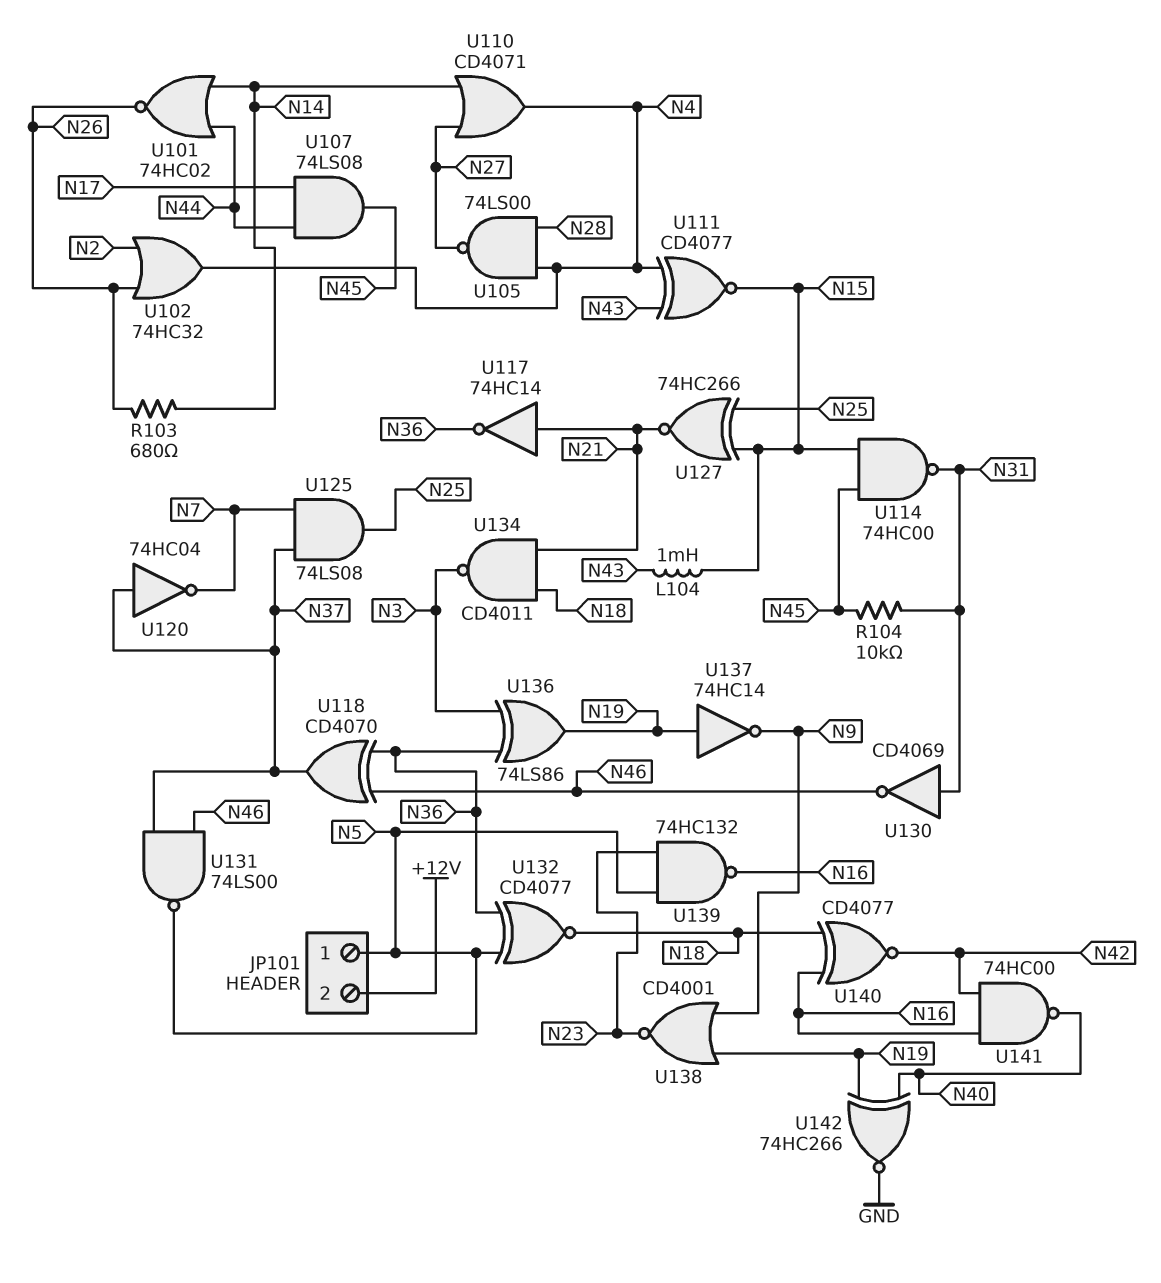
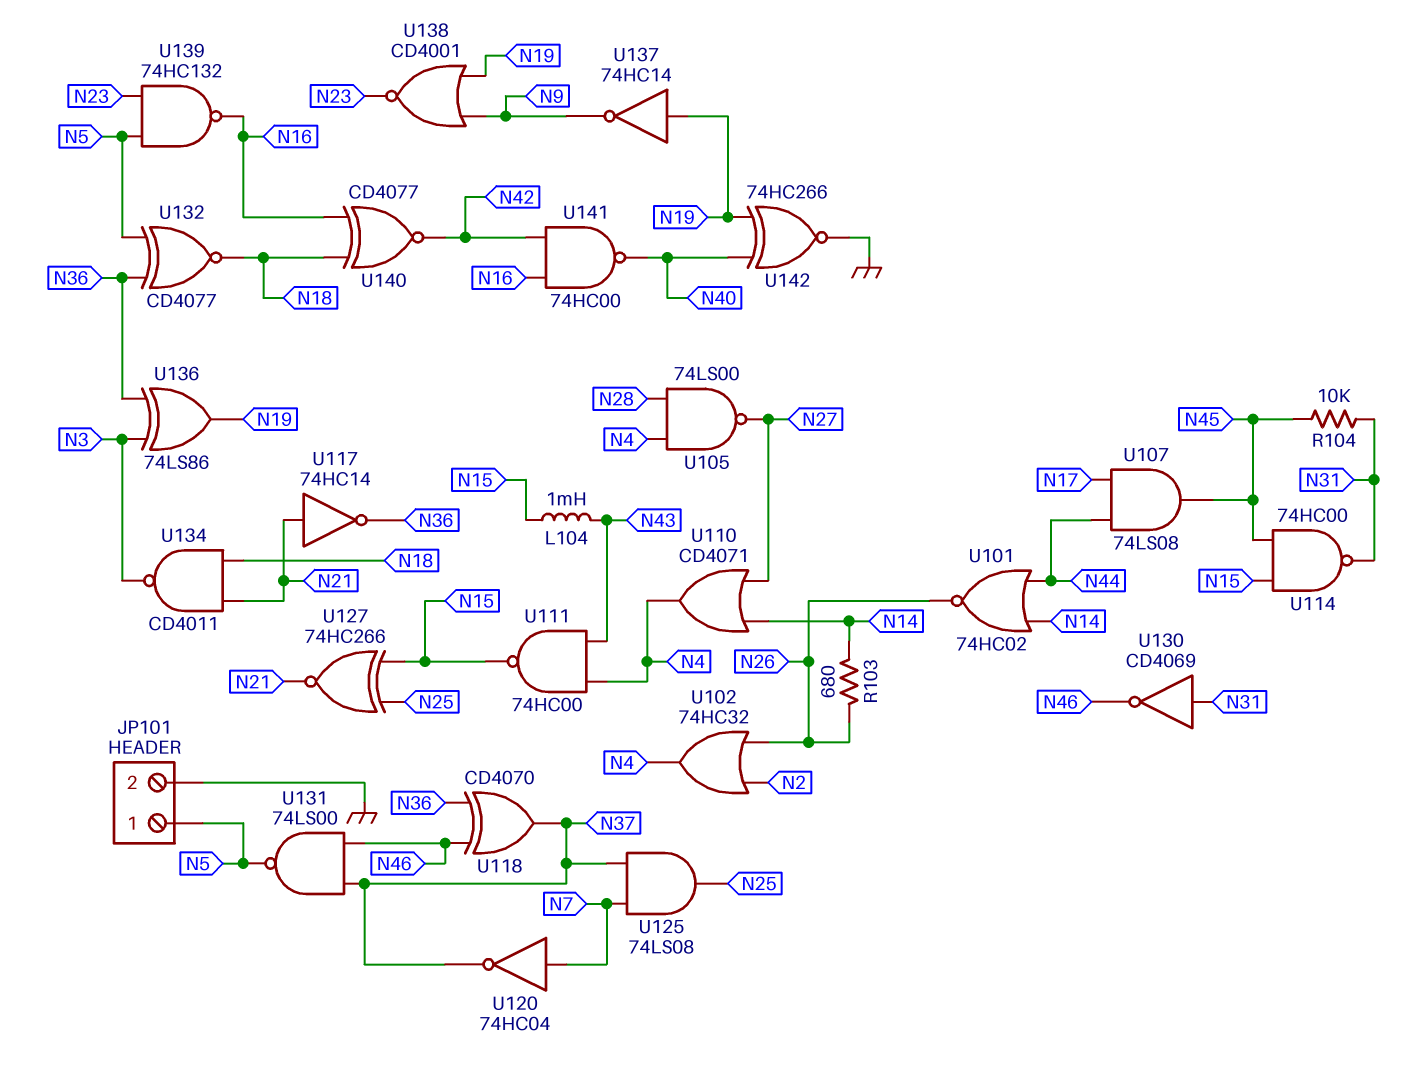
JP101 pin 2: +12V -> GND
U111: XNOR CD4077 (in N4, in N43, out N15) -> NAND 74HC00 (in N4, in N43, out N15)
U120: NOT 74HC04 (in N37, out N7) -> NOT 74HC04 (in N7, out N37)

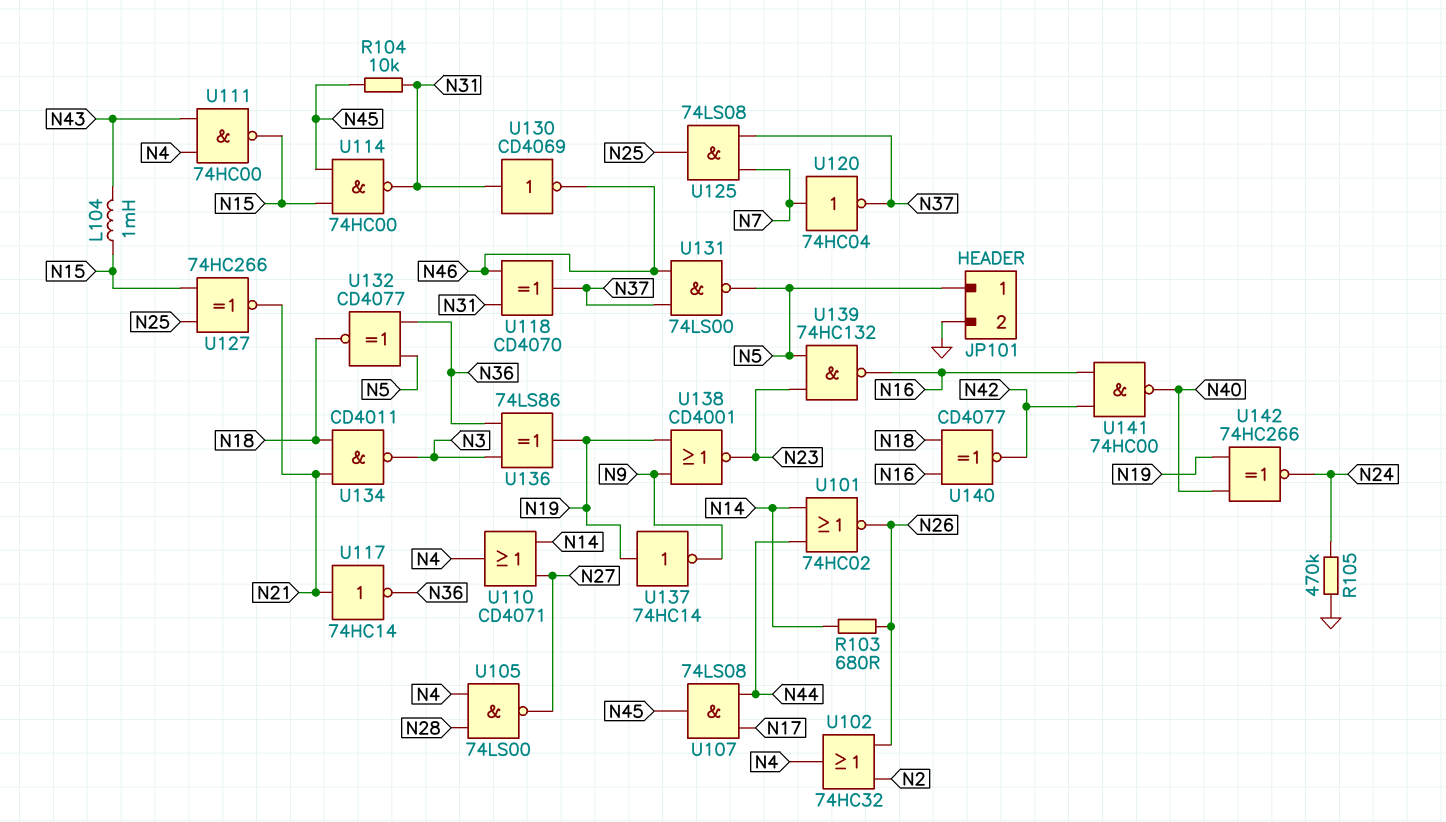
R105: none -> 470k (GND, N24)
U118: XOR CD4070 (in N36, in N46, out N37) -> XOR CD4070 (in N31, in N46, out N37)
U142: XNOR 74HC266 (in N19, in N40, out GND) -> XNOR 74HC266 (in N19, in N40, out N24)

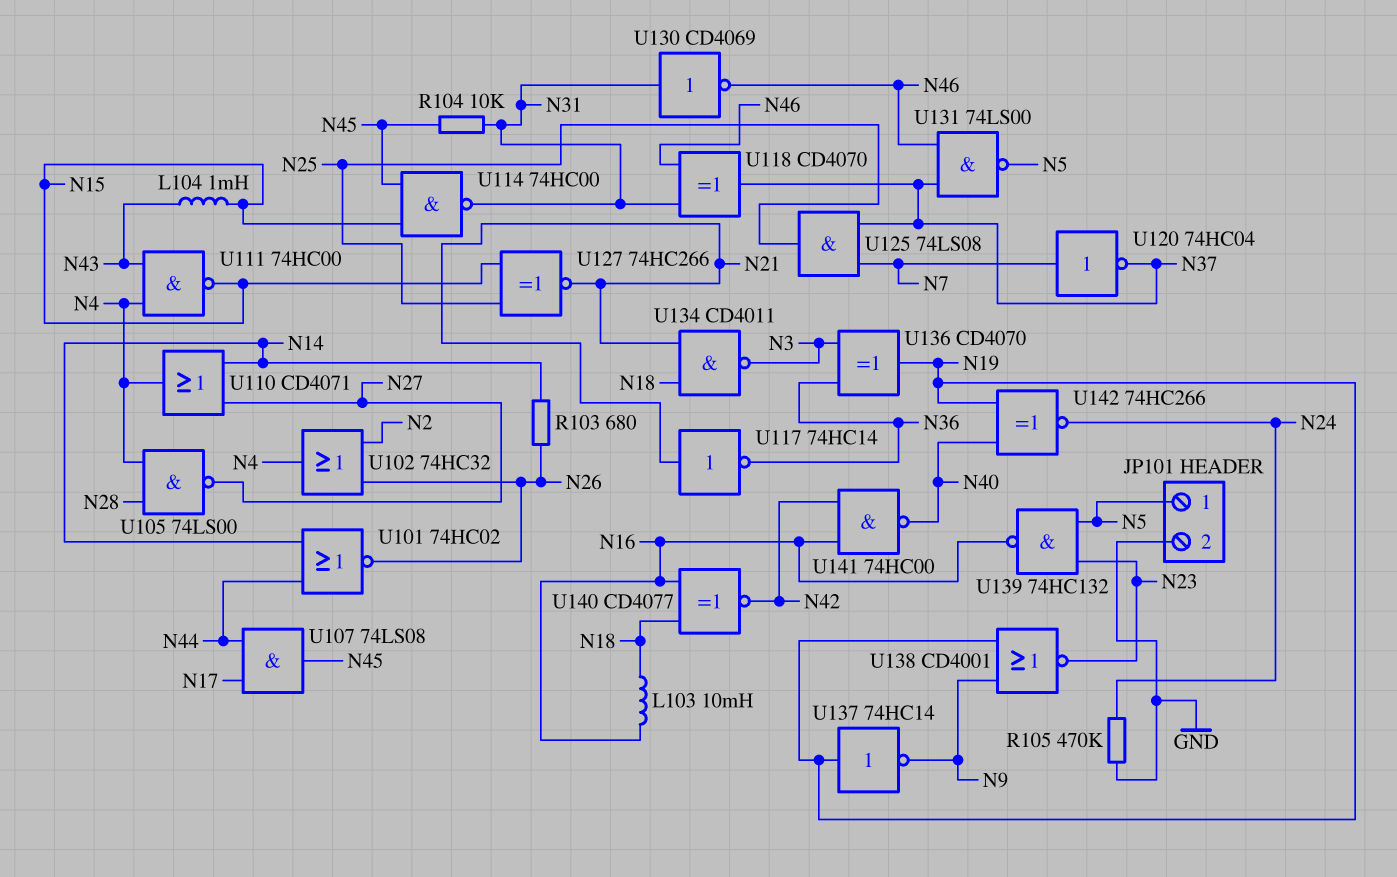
L103: none -> 10mH (N16, N18)
U132: XNOR CD4077 (in N5, in N36, out N18) -> none
U136: XOR 74LS86 (in N3, in N36, out N19) -> XOR CD4070 (in N3, in N36, out N19)

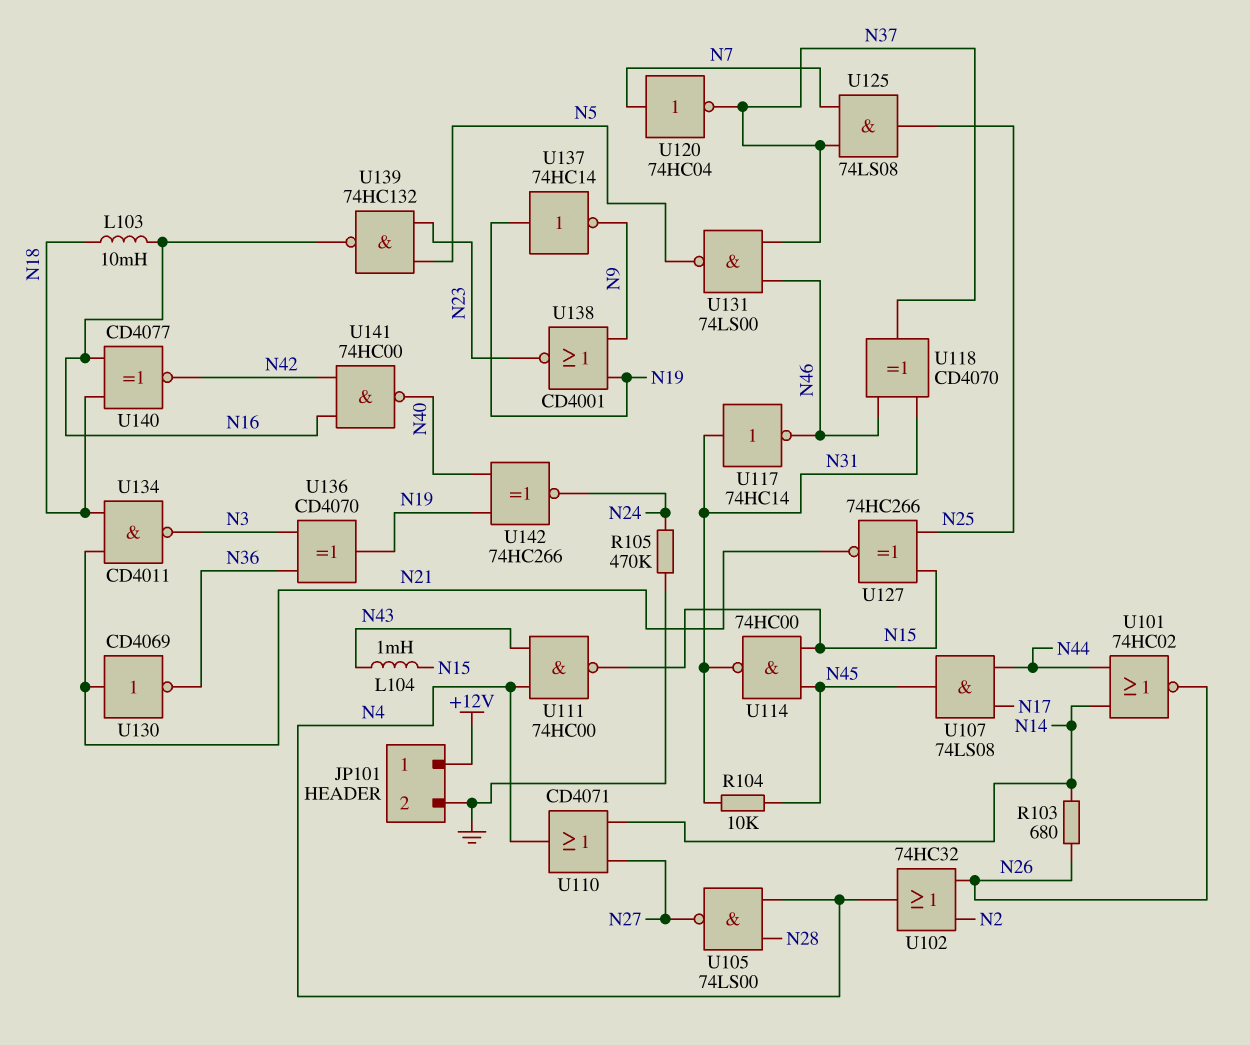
JP101 pin 1: N5 -> +12V
U117: NOT 74HC14 (in N21, out N36) -> NOT 74HC14 (in N31, out N46)
U130: NOT CD4069 (in N31, out N46) -> NOT CD4069 (in N21, out N36)

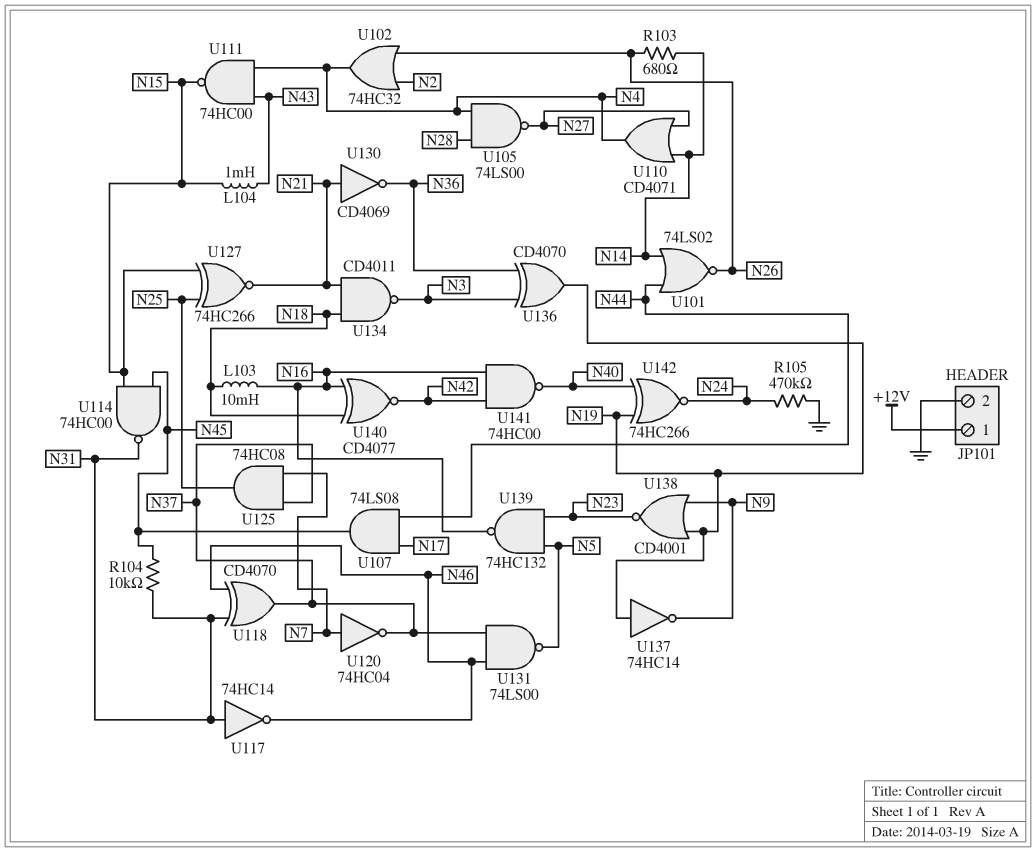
U101: NOR 74HC02 (in N14, in N44, out N26) -> NOR 74LS02 (in N14, in N44, out N26)
U125: AND 74LS08 (in N7, in N37, out N25) -> AND 74HC08 (in N7, in N37, out N25)

